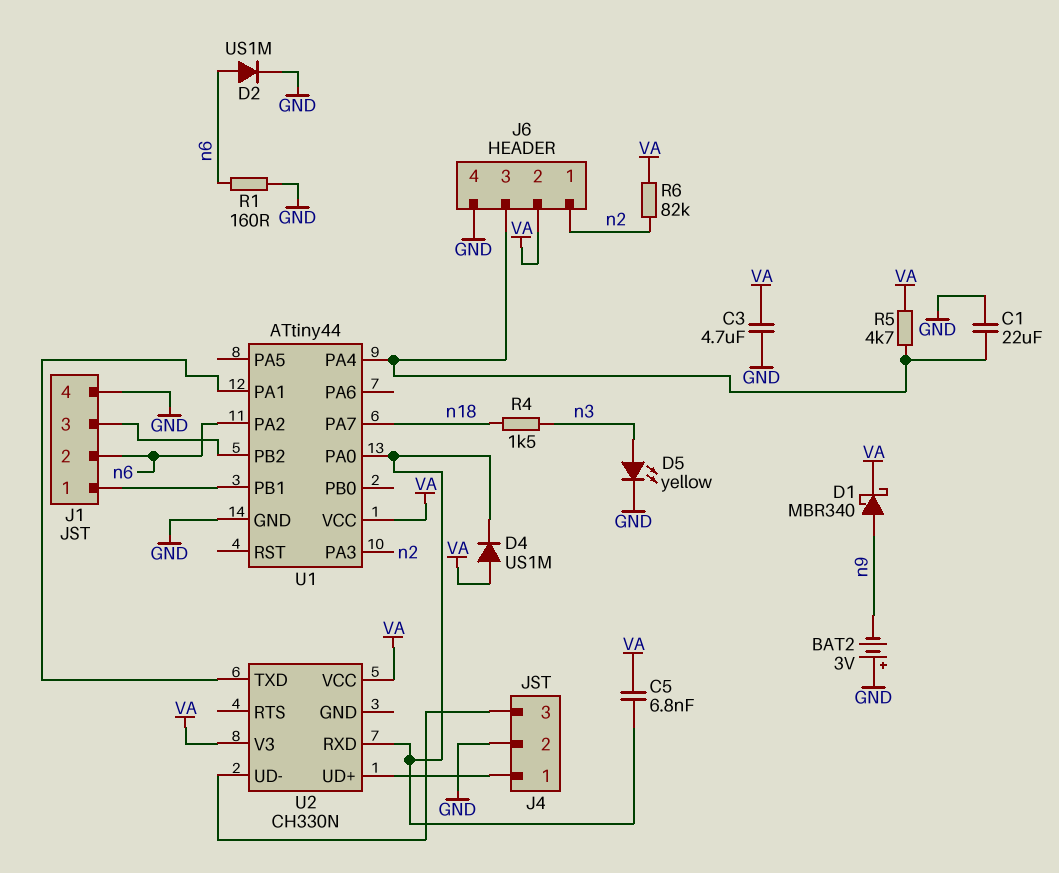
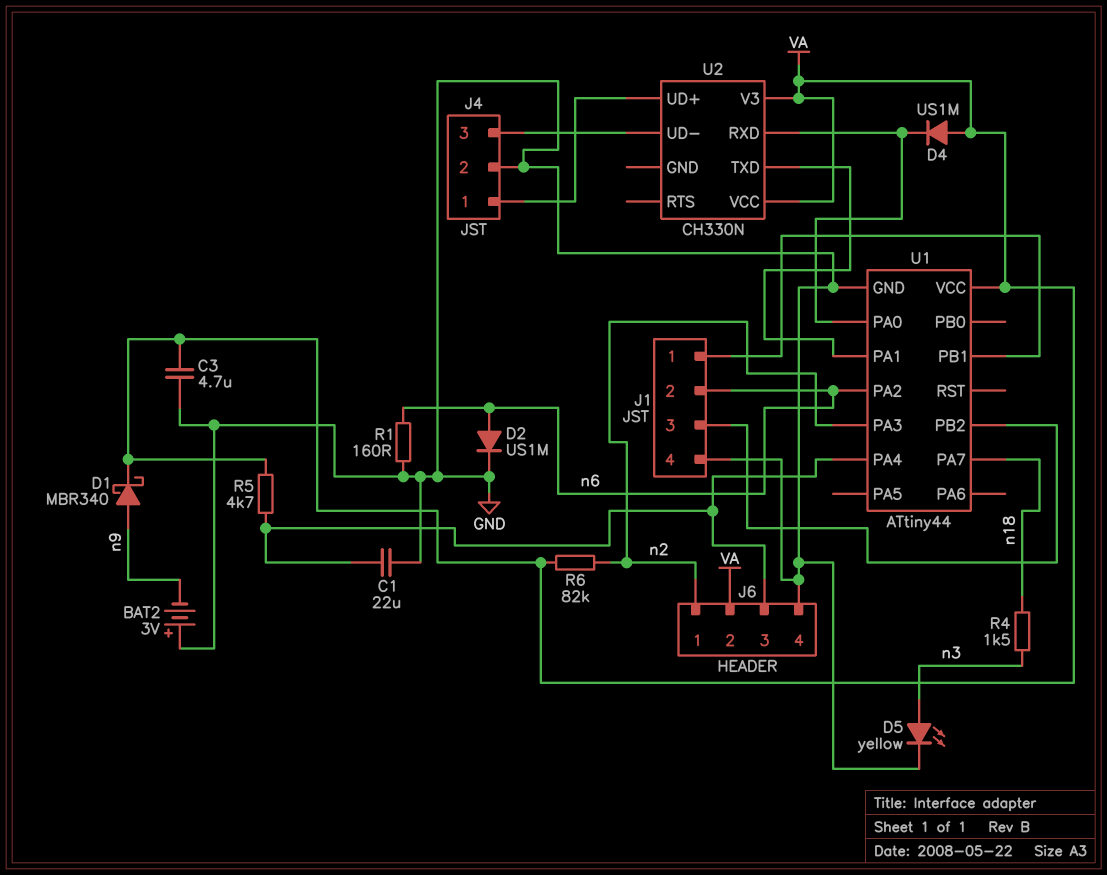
C5: 6.8nF (U1/PA0, VA) -> none

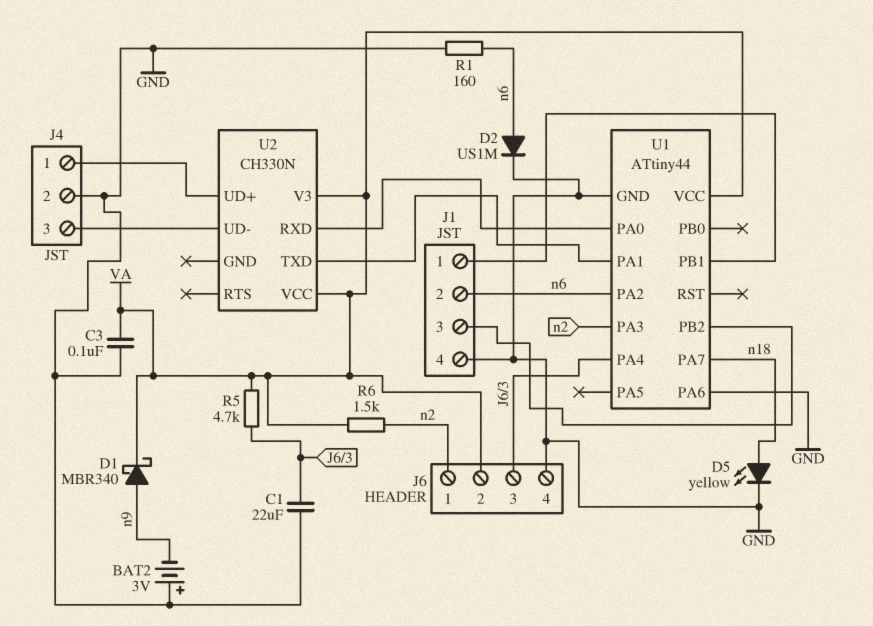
C3: 4.7uF (GND, VA) -> 100nF (GND, VA)
D4: diode US1M (A VA, K U1/PA0) -> none
D5: LED yellow (A n3, K GND) -> LED yellow (A n18, K GND)
R4: 1.5k (n3, n18) -> none
R6: 82k (VA, n2) -> 1.5k (VA, n2)
U1 pin PA6: none -> GND

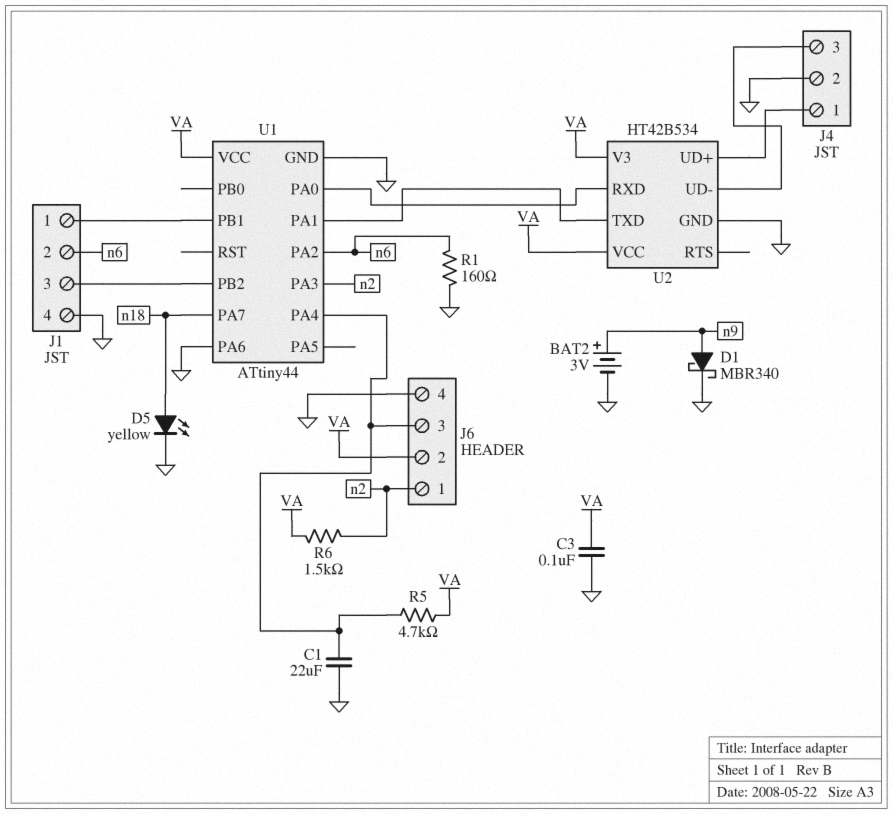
BAT2: 3V (plus GND, minus n9) -> 3V (plus n9, minus GND)
D1: schottky MBR340 (A n9, K VA) -> schottky MBR340 (A n9, K GND)
D2: diode US1M (A n6, K GND) -> none
U2: CH330N -> HT42B534
U2 pin GND: none -> GND

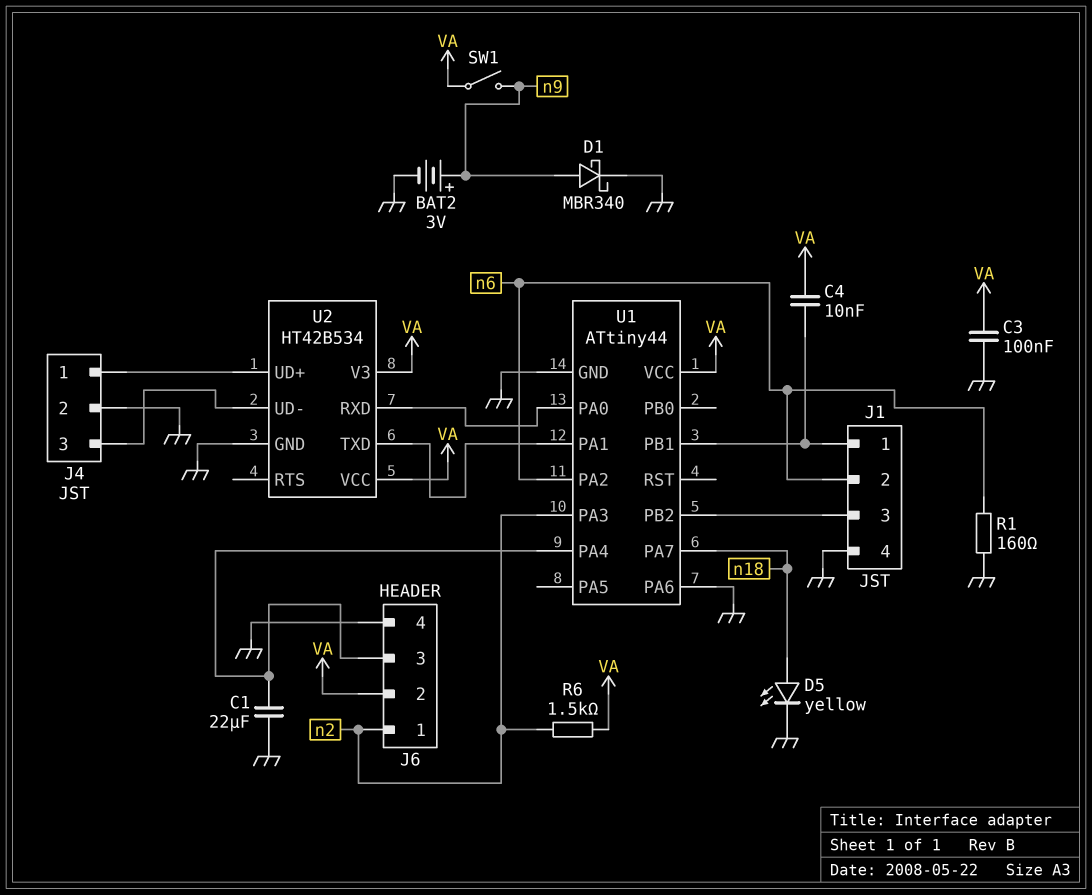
C4: none -> 10nF (J1/1, VA)
R5: 4.7k (J6/3, VA) -> none
SW1: none -> switch (VA, n9)

